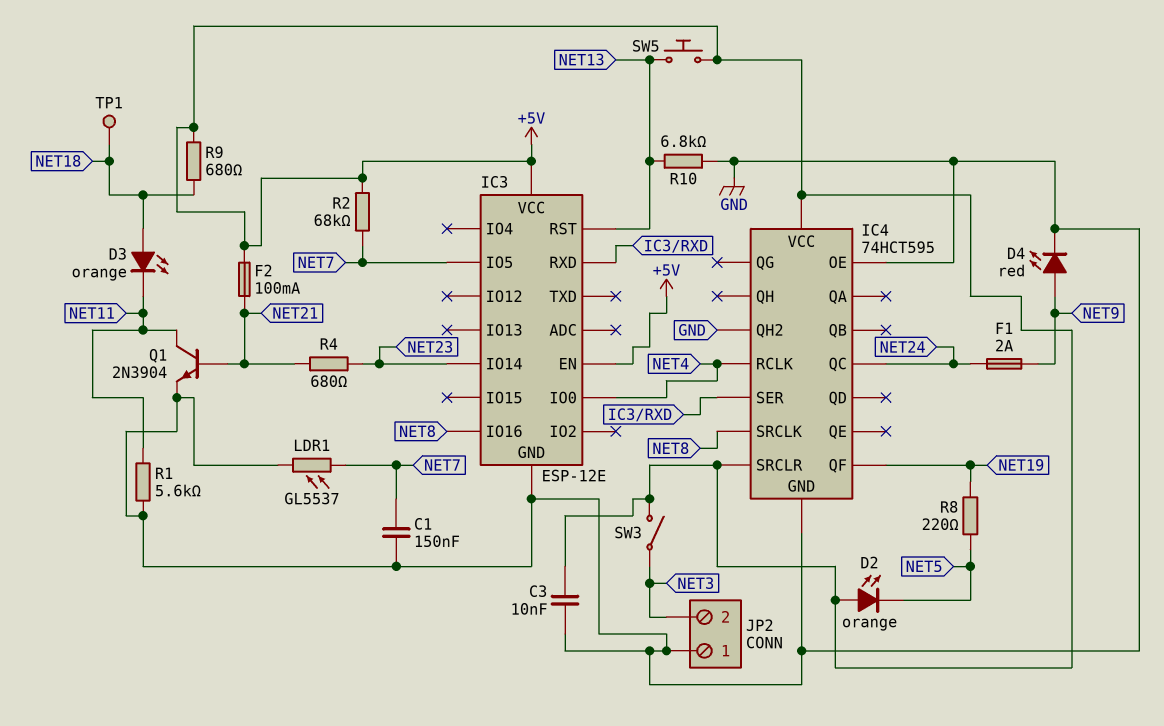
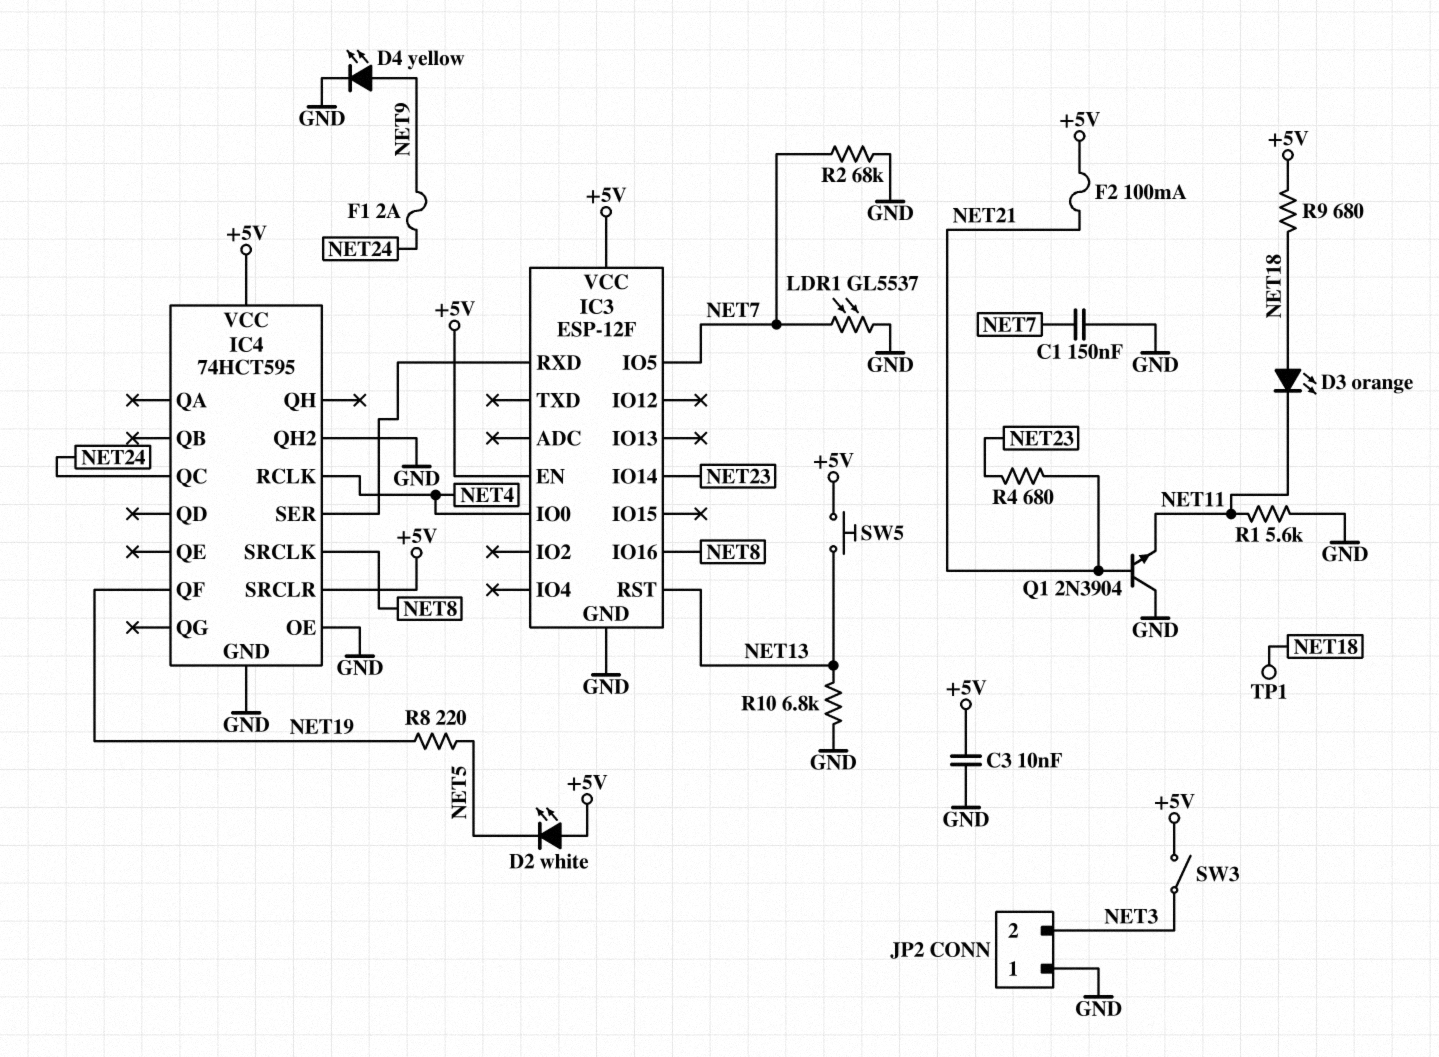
D2: LED orange (A +5V, K NET5) -> LED white (A +5V, K NET5)
D4: LED red (A NET9, K GND) -> LED yellow (A NET9, K GND)
IC3: ESP-12E -> ESP-12F
Q1: NPN 2N3904 (B NET21, C NET11, E GND) -> NPN 2N3904 (B NET21, C GND, E NET11)
R2: 68k (+5V, NET7) -> 68k (GND, NET7)

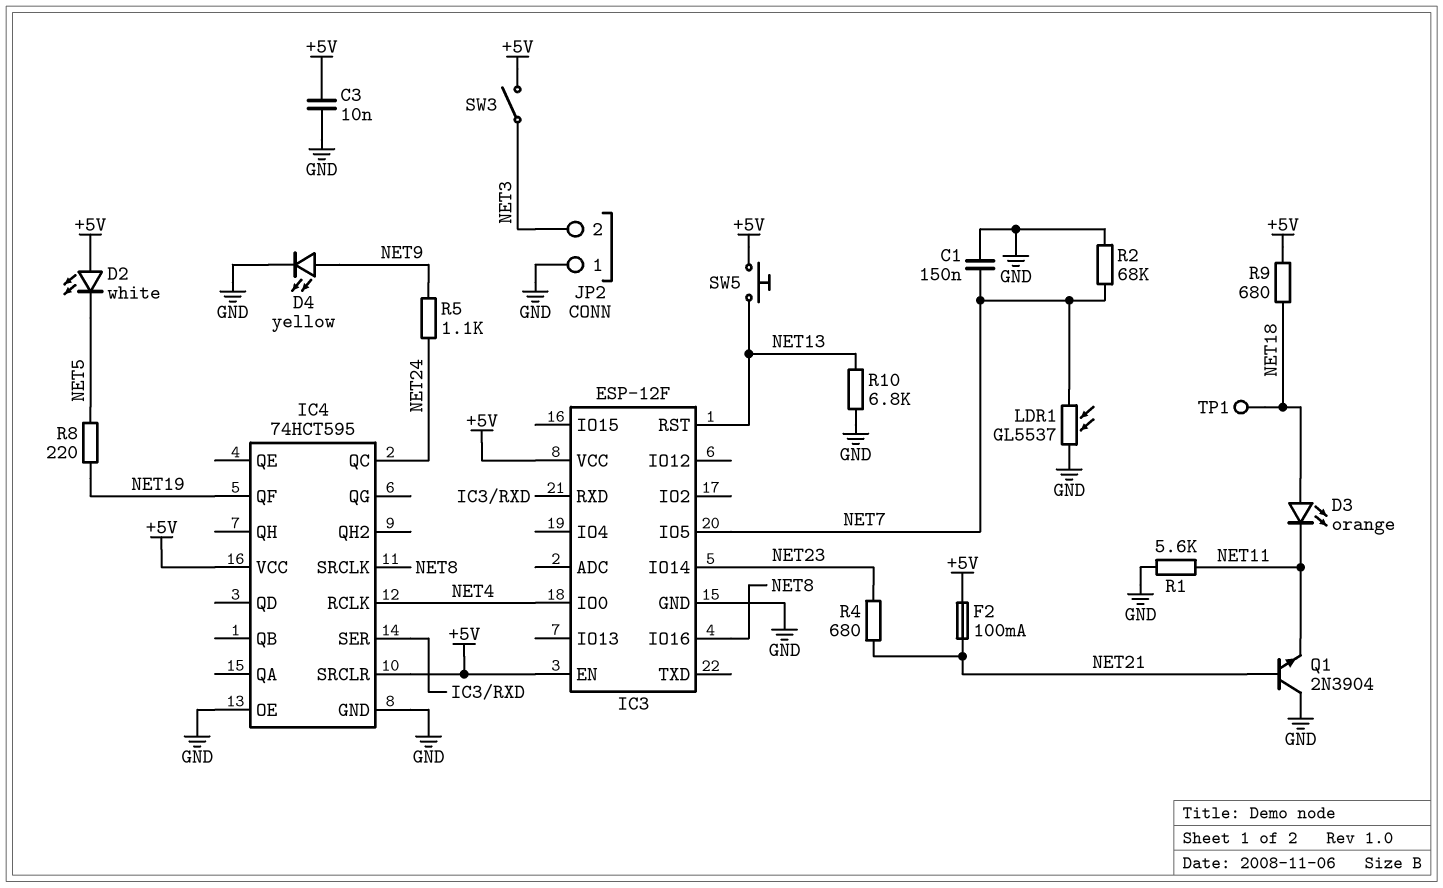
F1: 2A (NET9, NET24) -> none
IC4 pin QH2: GND -> none
R5: none -> 1.1k (NET9, NET24)

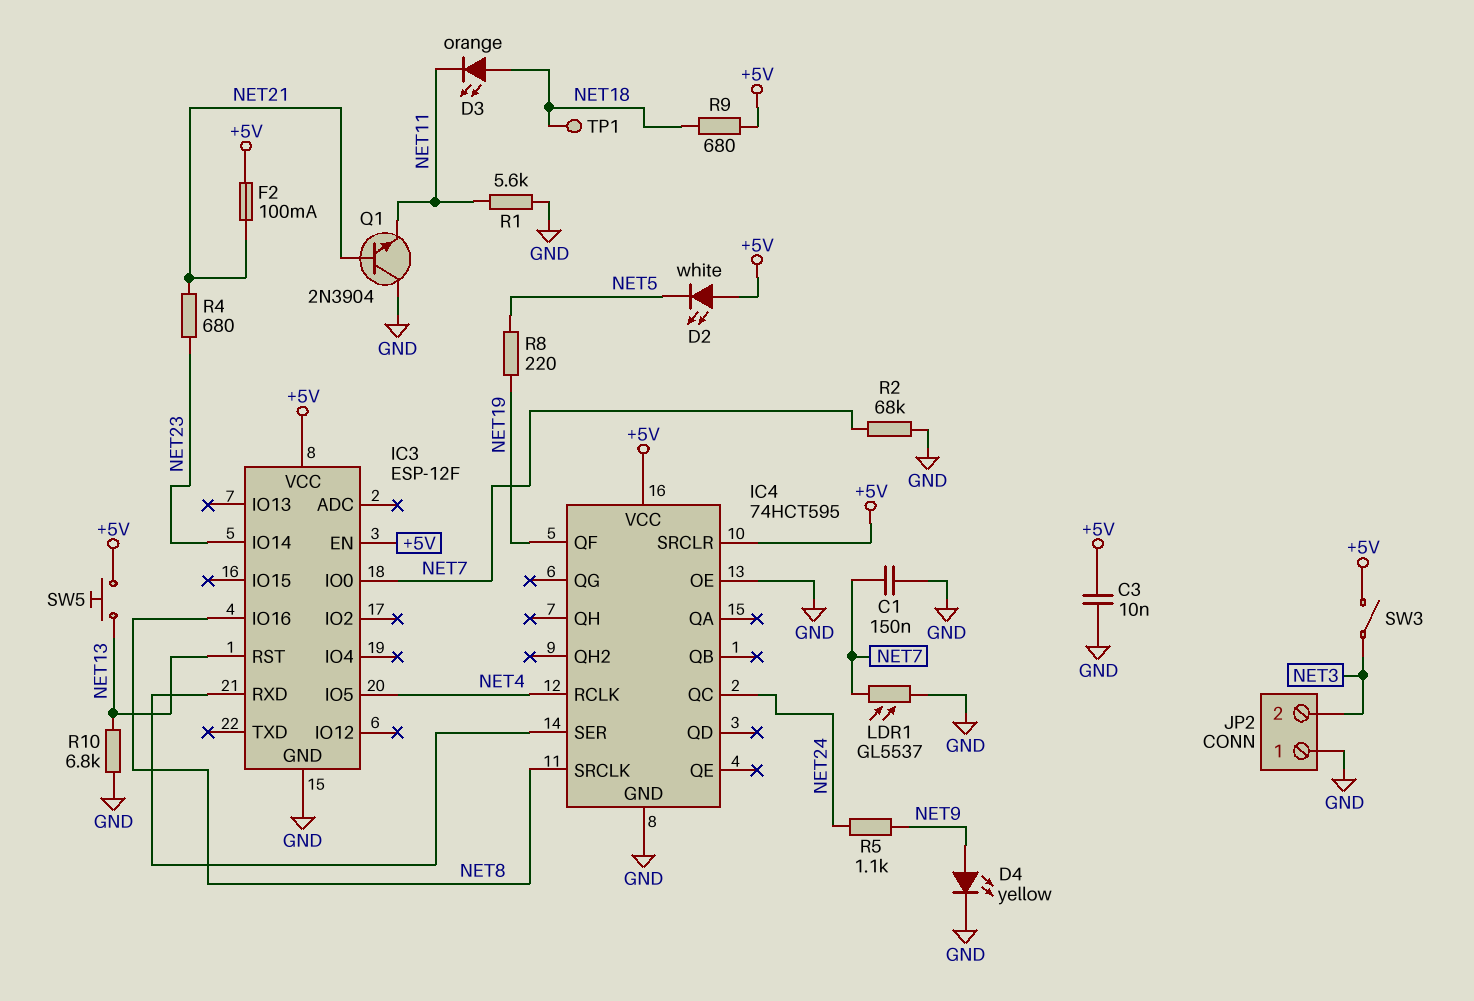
IC3 pin IO0: NET4 -> NET7
IC3 pin IO5: NET7 -> NET4

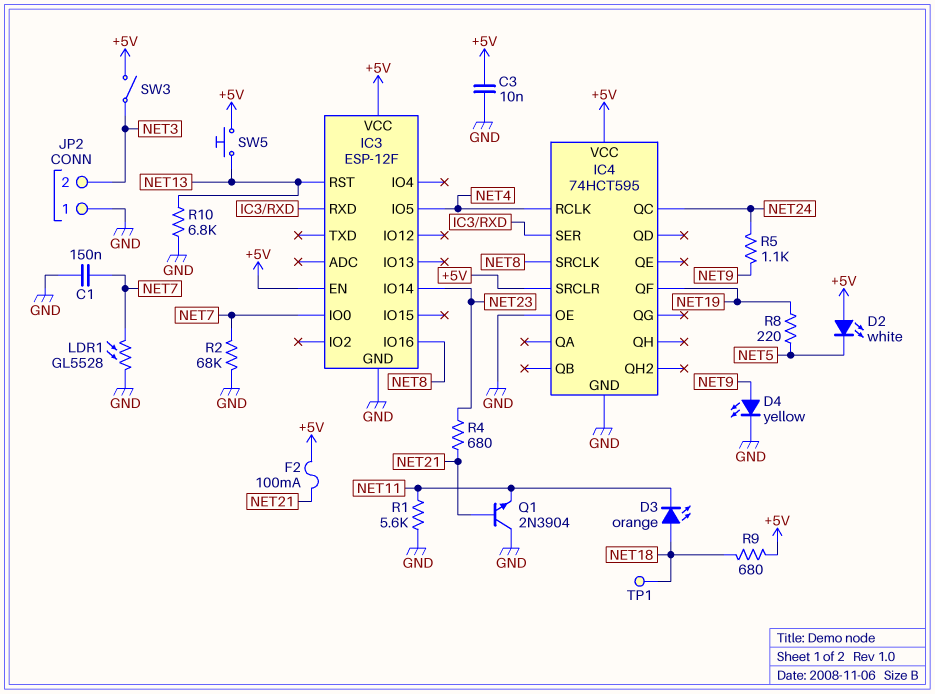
LDR1: GL5537 (GND, NET7) -> GL5528 (GND, NET7)

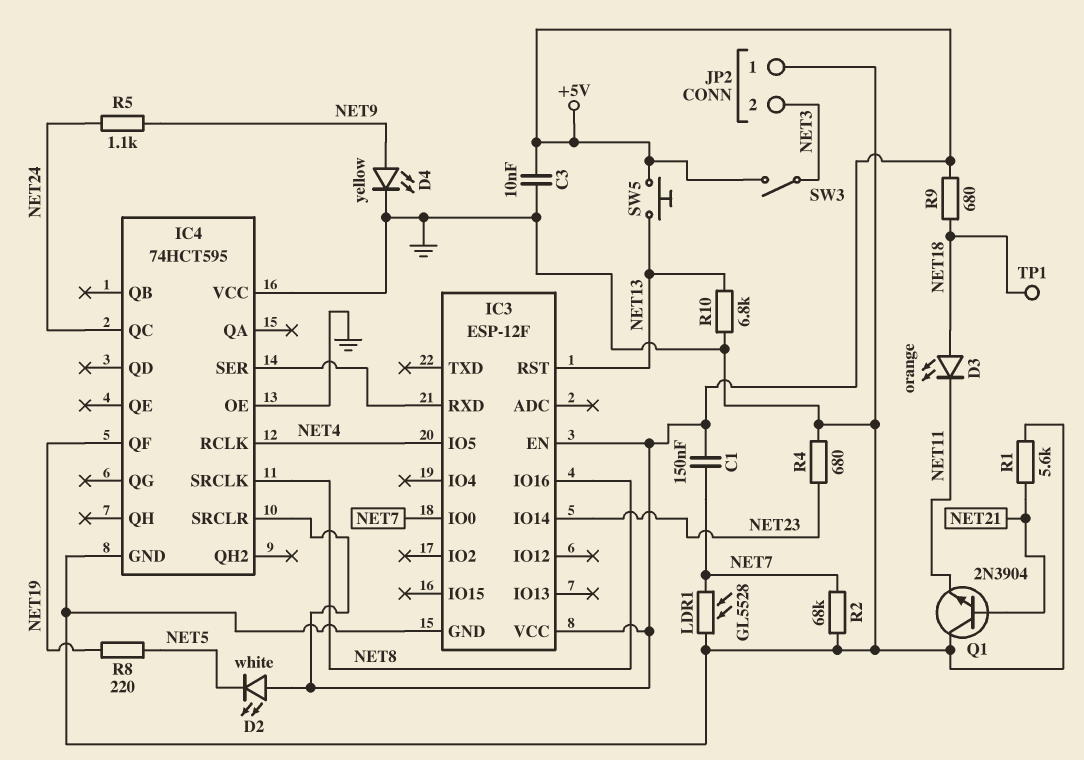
C1: 150nF (GND, NET7) -> 150nF (+5V, NET7)
F2: 100mA (+5V, NET21) -> none
IC4 pin VCC: +5V -> GND
R1: 5.6k (GND, NET11) -> 5.6k (GND, NET21)
R4: 680 (NET21, NET23) -> 680 (GND, NET23)

